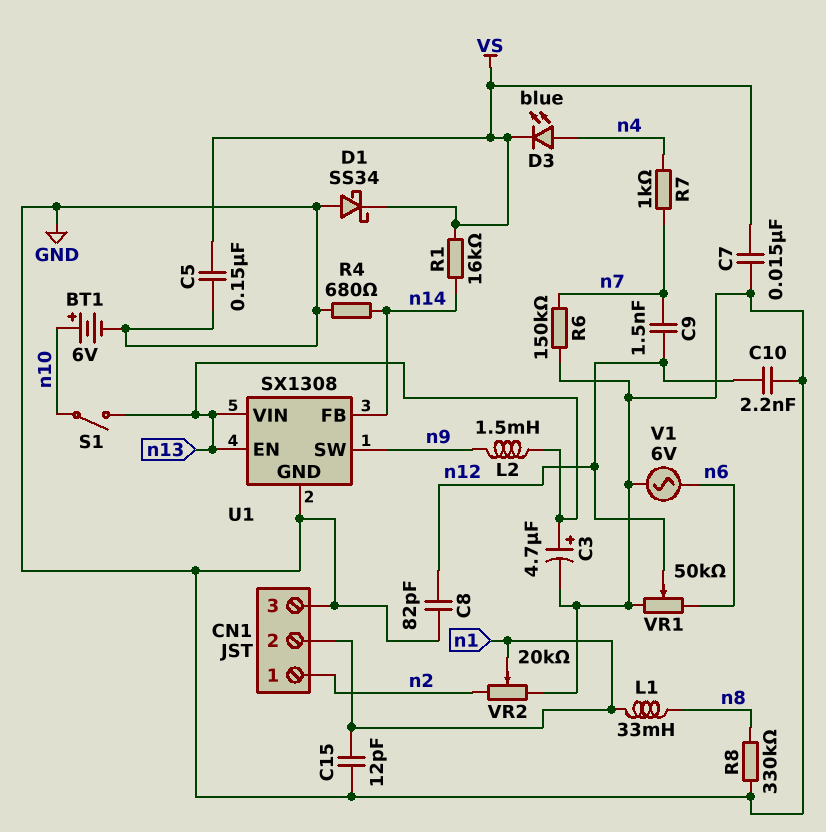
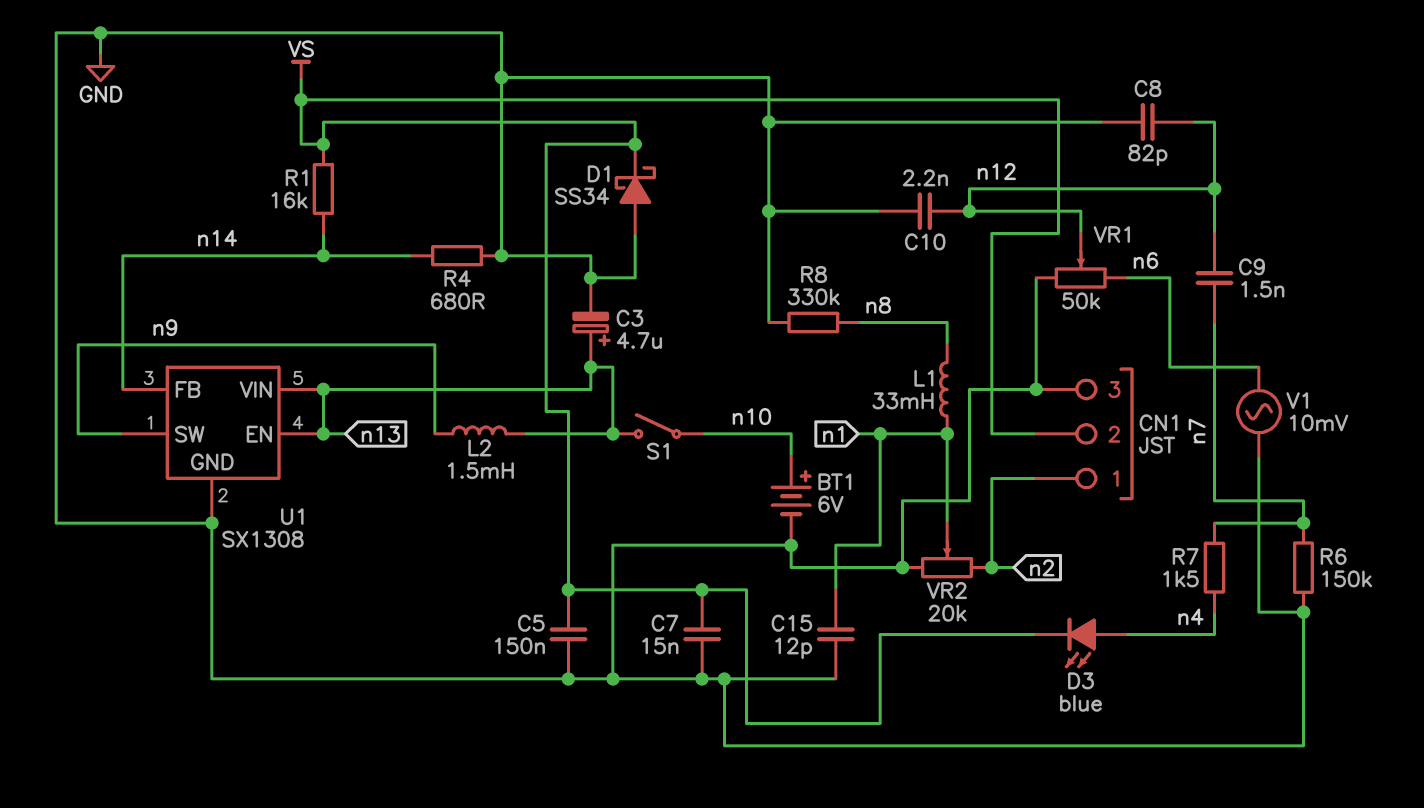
CN1 pin 2: n1 -> VS
R7: 1k (n4, n7) -> 1.5k (n4, n7)
V1: AC 6V (GND, n6) -> AC 10mV (GND, n6)

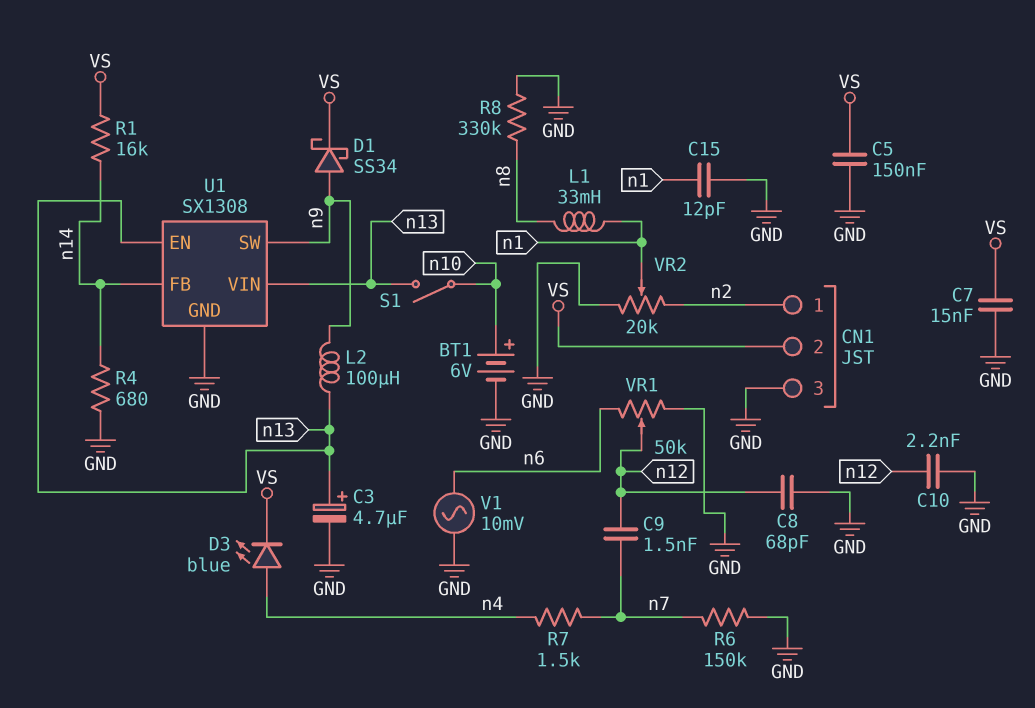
C8: 82pF (GND, n12) -> 68pF (GND, n12)
D1: schottky SS34 (A GND, K VS) -> schottky SS34 (A n9, K VS)
L2: 1.5mH (n9, n13) -> 100uH (n9, n13)

